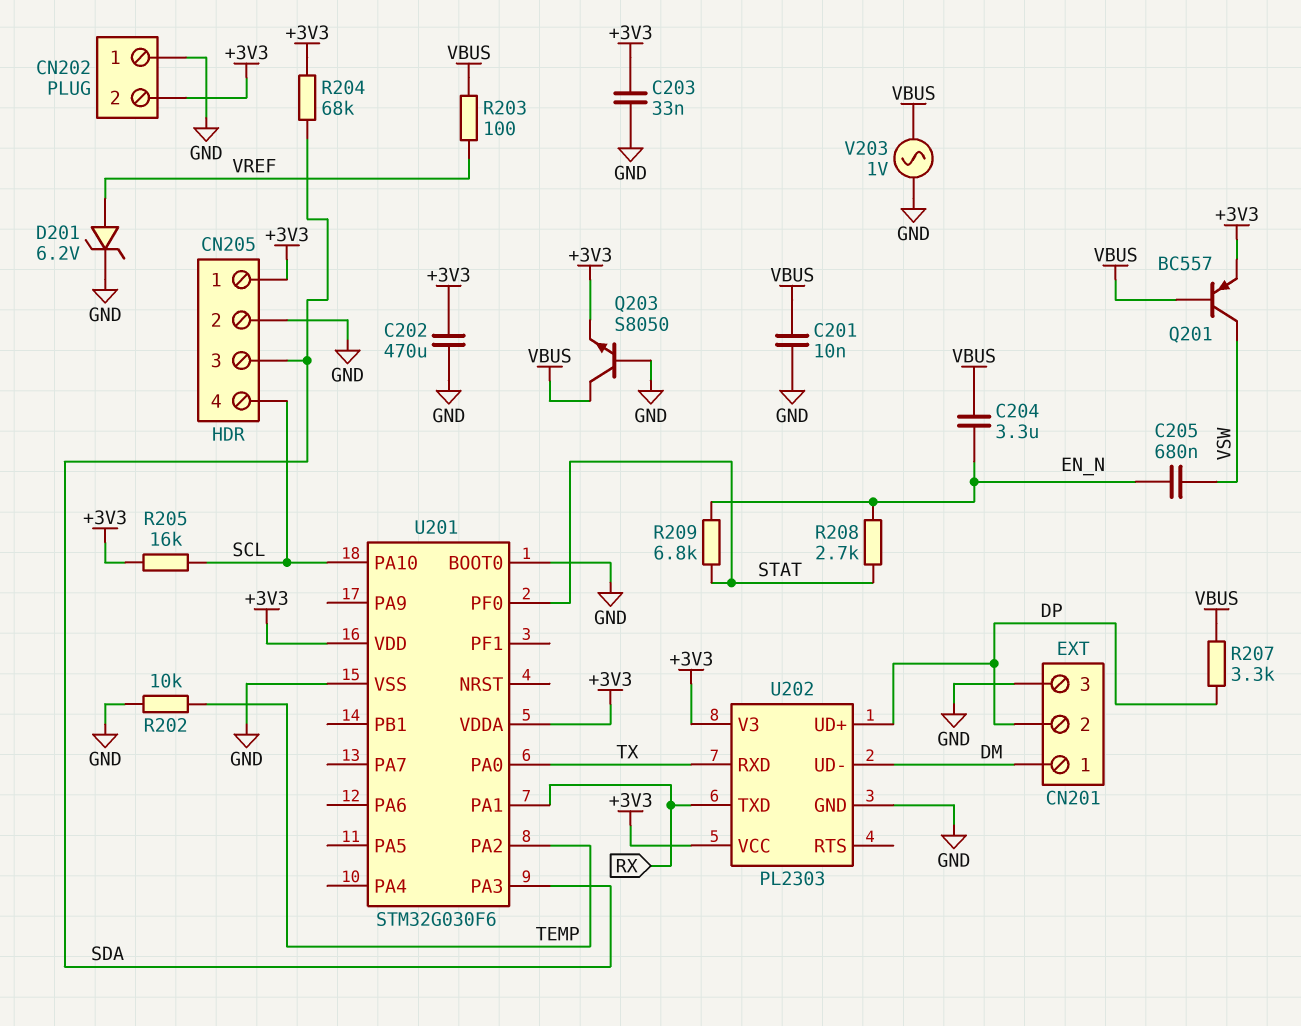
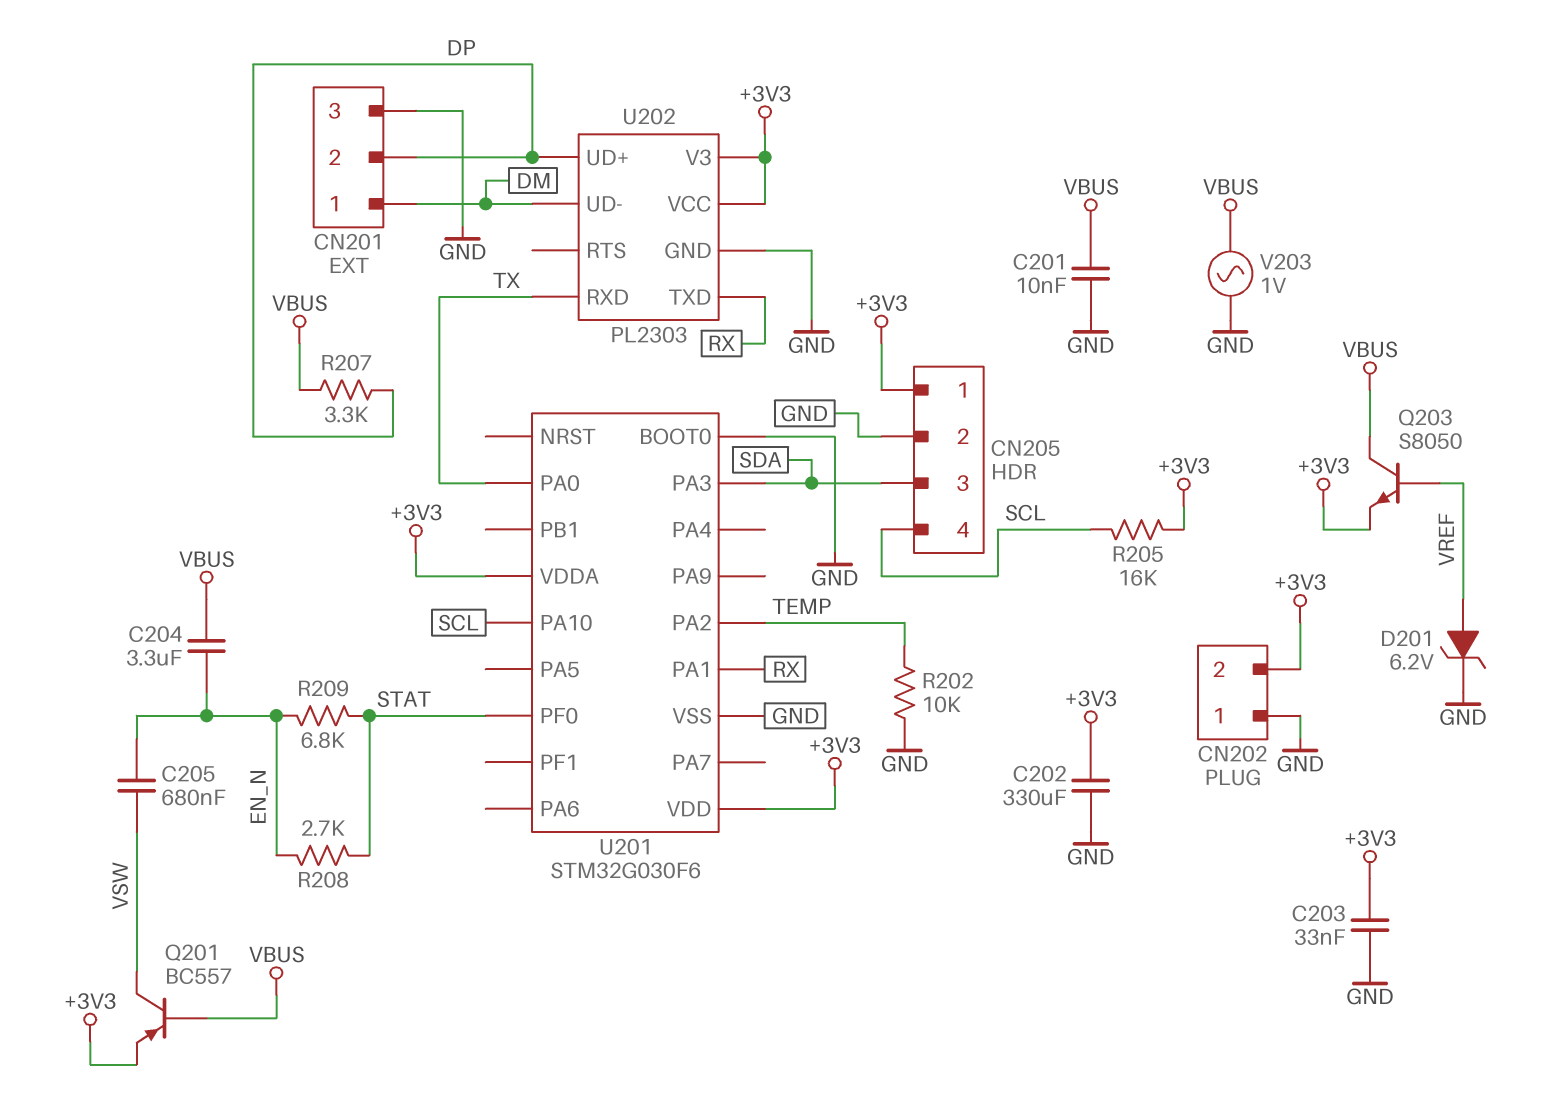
C202: 470uF (+3V3, GND) -> 330uF (+3V3, GND)
Q203: NPN S8050 (B GND, C VBUS, E +3V3) -> NPN S8050 (B VREF, C VBUS, E +3V3)
R203: 100 (VBUS, VREF) -> none
R204: 68k (+3V3, SDA) -> none

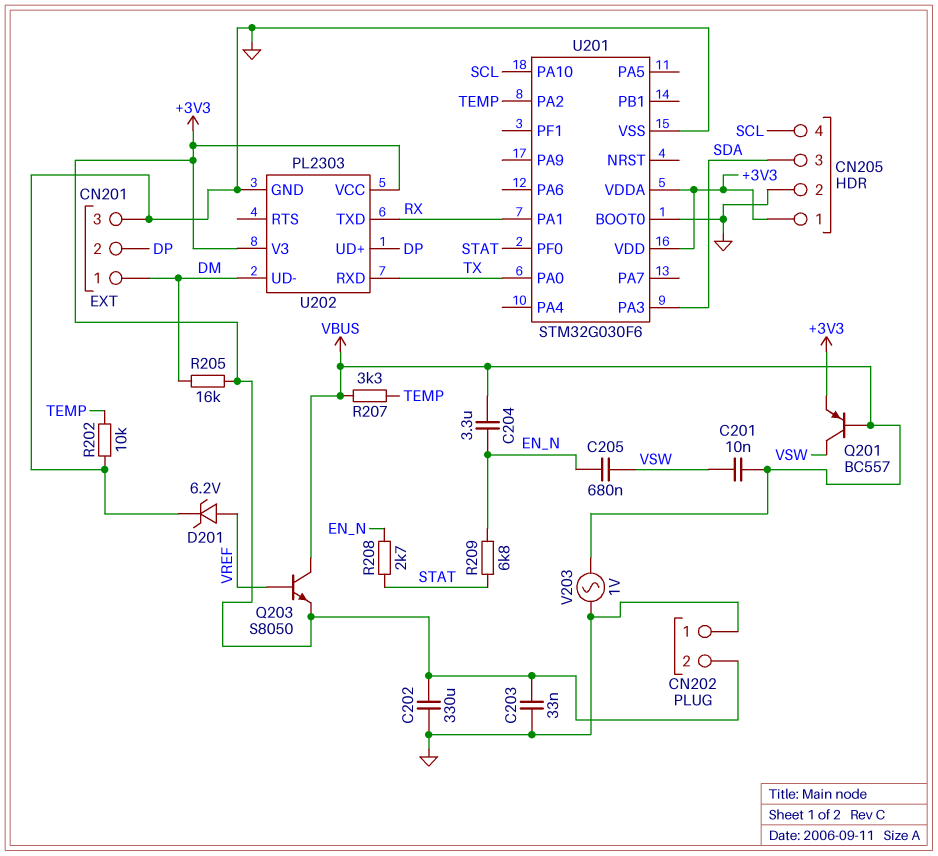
C201: 10nF (GND, VBUS) -> 10nF (VBUS, VSW)
R205: 16k (+3V3, SCL) -> 16k (+3V3, DM)
R207: 3.3k (DP, VBUS) -> 3.3k (TEMP, VBUS)

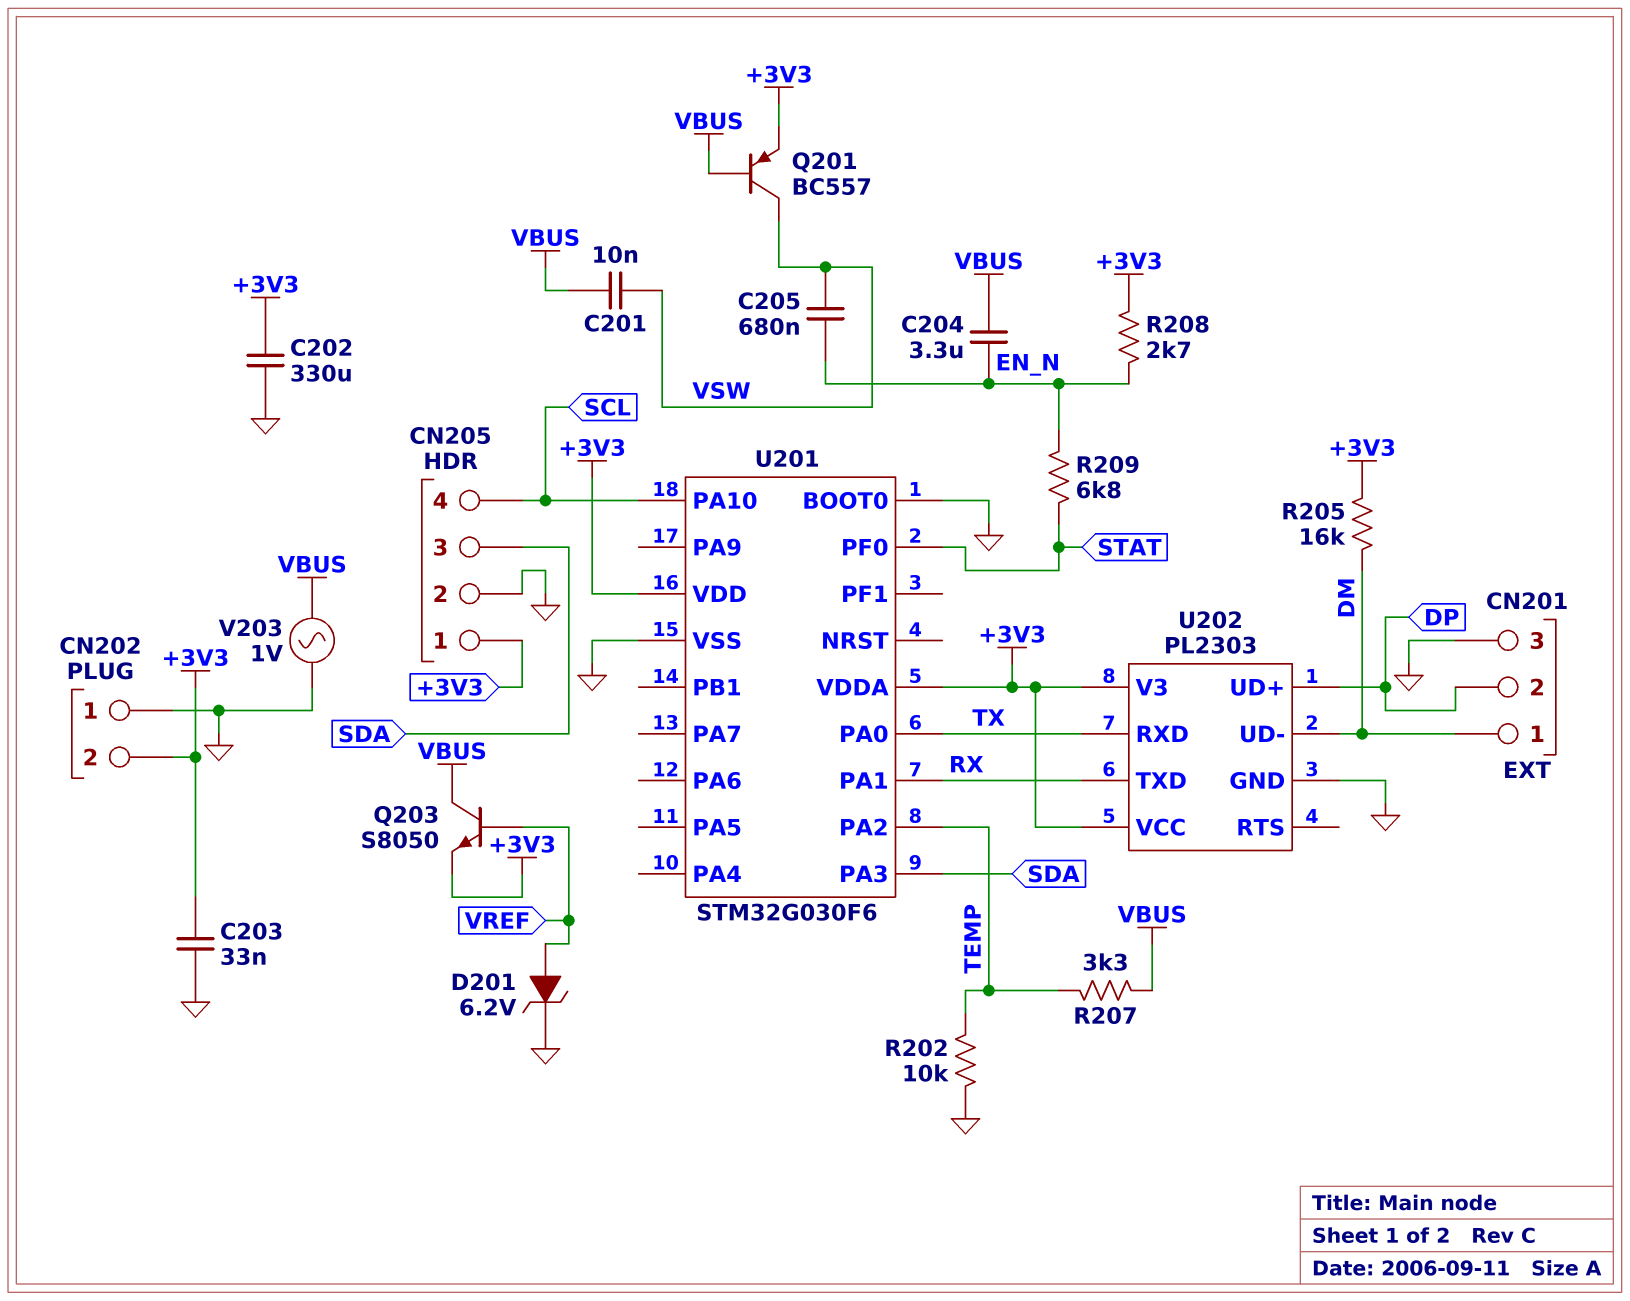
R208: 2.7k (EN_N, STAT) -> 2.7k (+3V3, EN_N)

